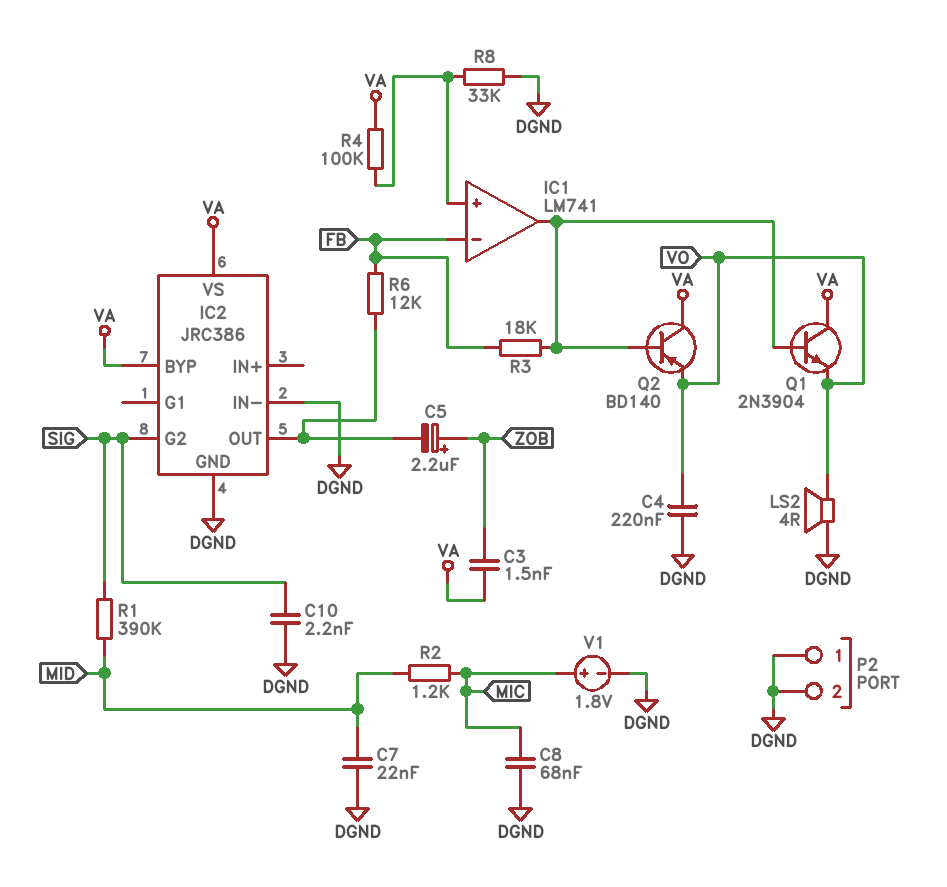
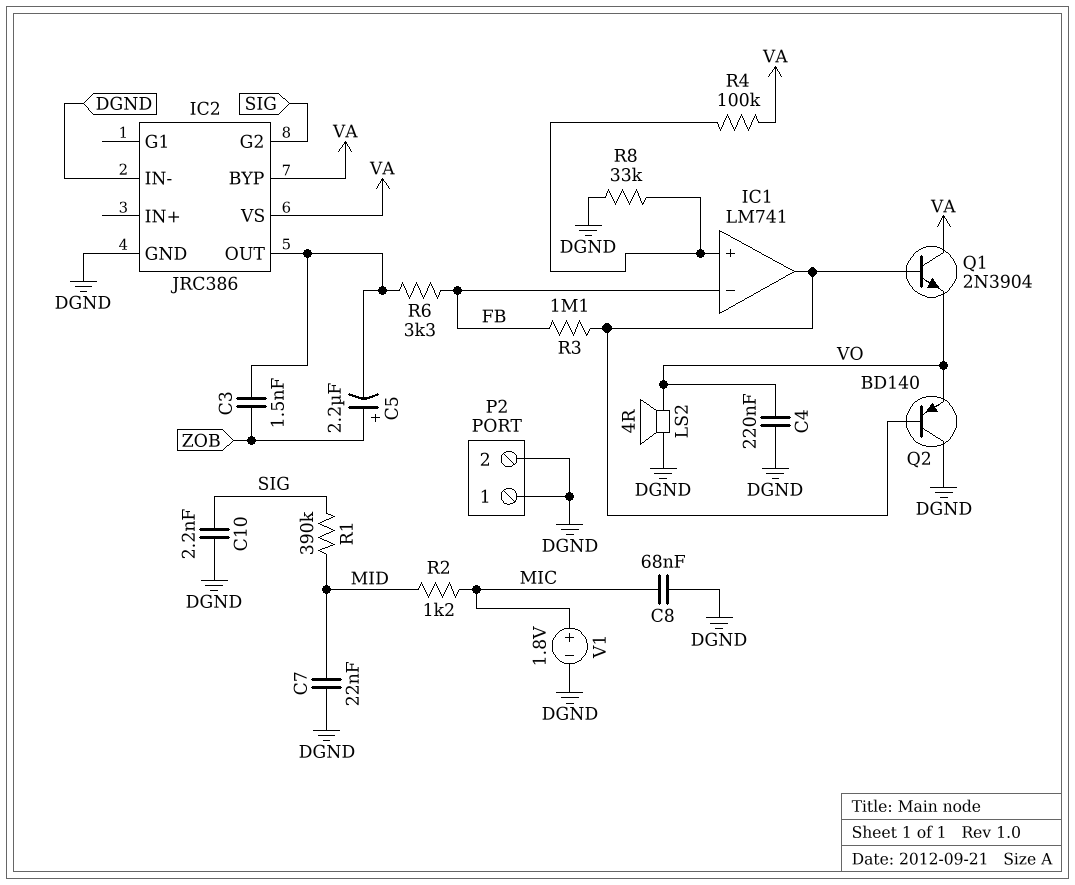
C3: 1.5nF (VA, ZOB) -> 1.5nF (IC2/OUT, ZOB)
Q2: PNP BD140 (B IC1/out, C VA, E VO) -> PNP BD140 (B IC1/out, C DGND, E VO)
R3: 18k (FB, IC1/out) -> 1.1M (FB, IC1/out)
R6: 12k (FB, IC2/OUT) -> 3.3k (FB, IC2/OUT)

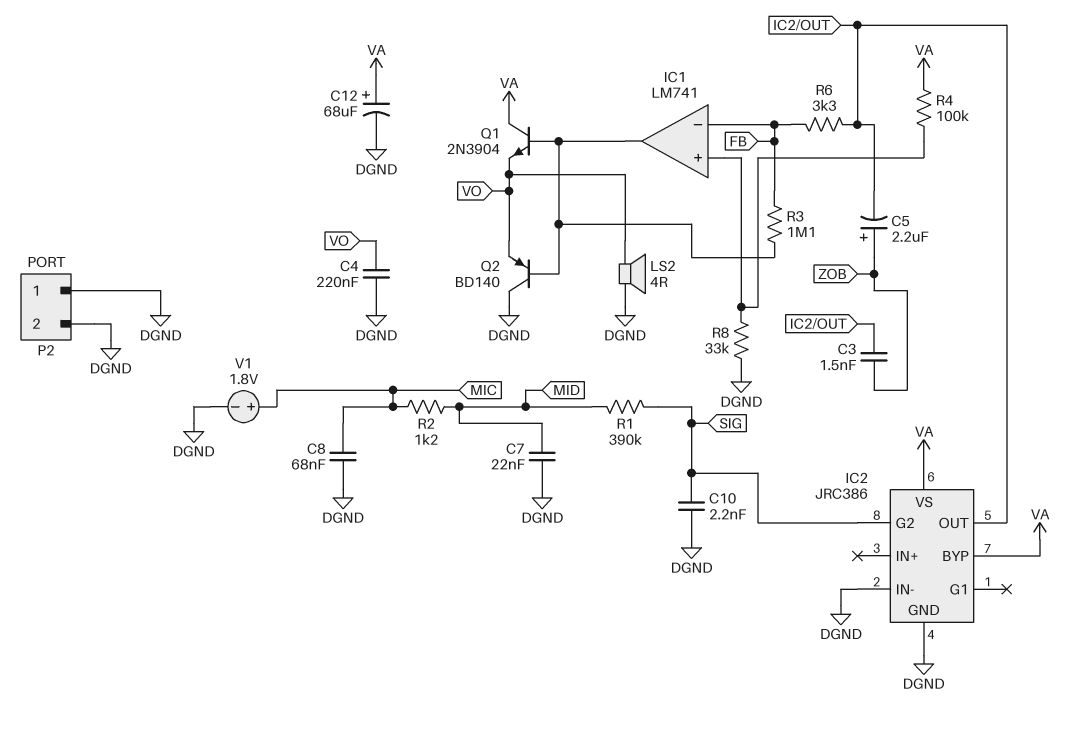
C12: none -> 68uF (plus VA, minus DGND)

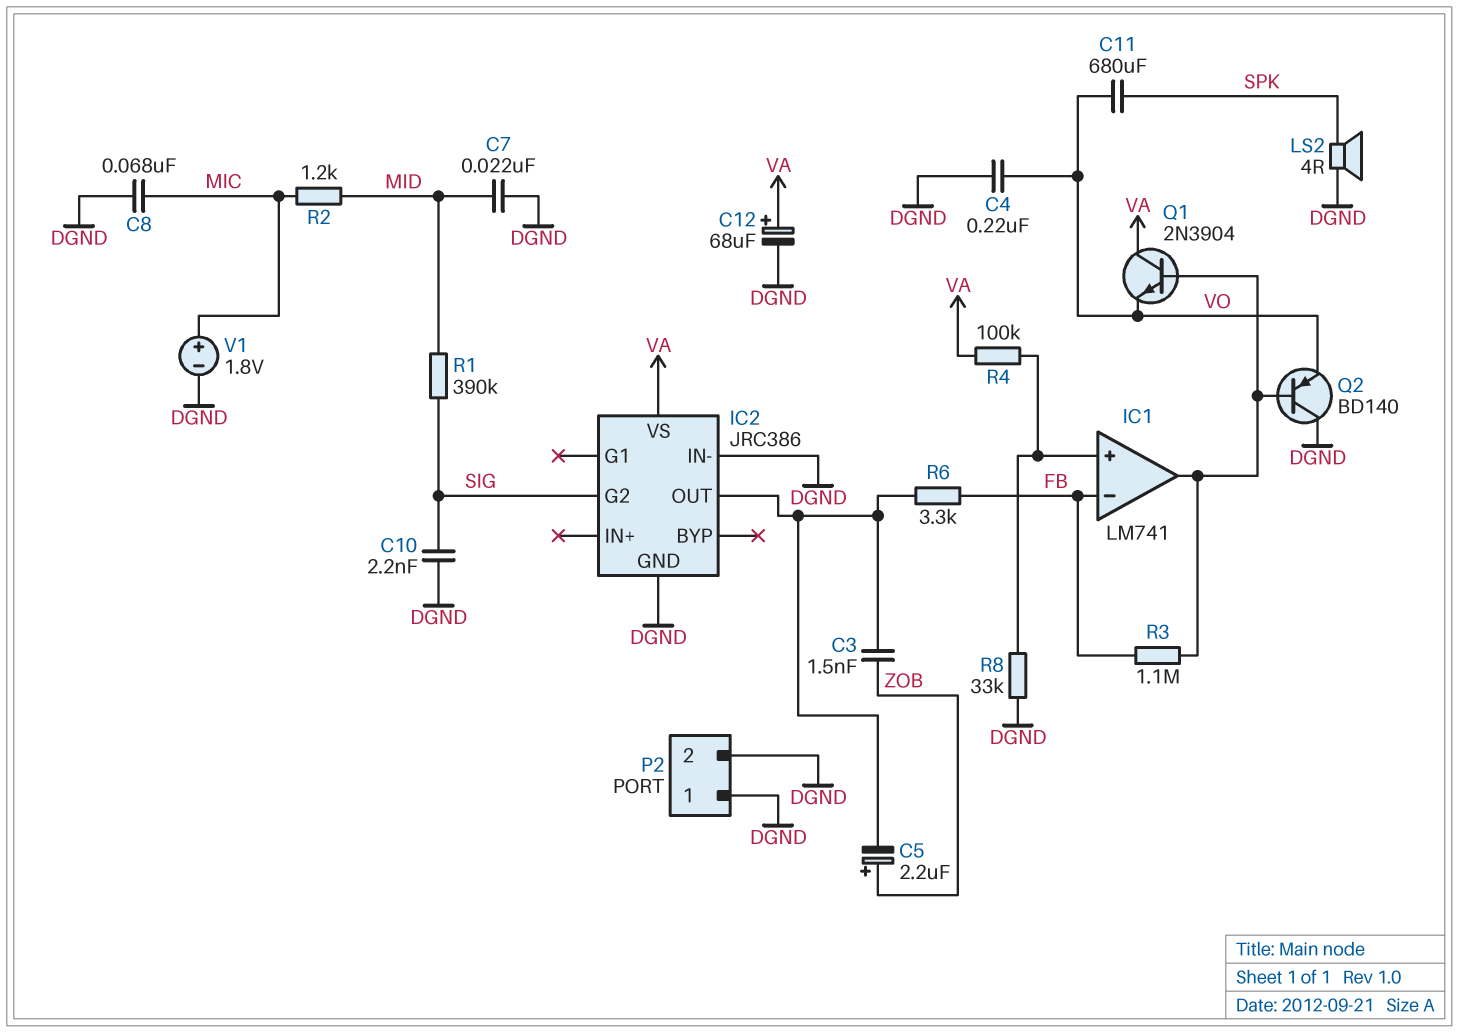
C11: none -> 680uF (SPK, VO)
IC2 pin BYP: VA -> none
LS2: speaker 4R (DGND, VO) -> speaker 4R (DGND, SPK)

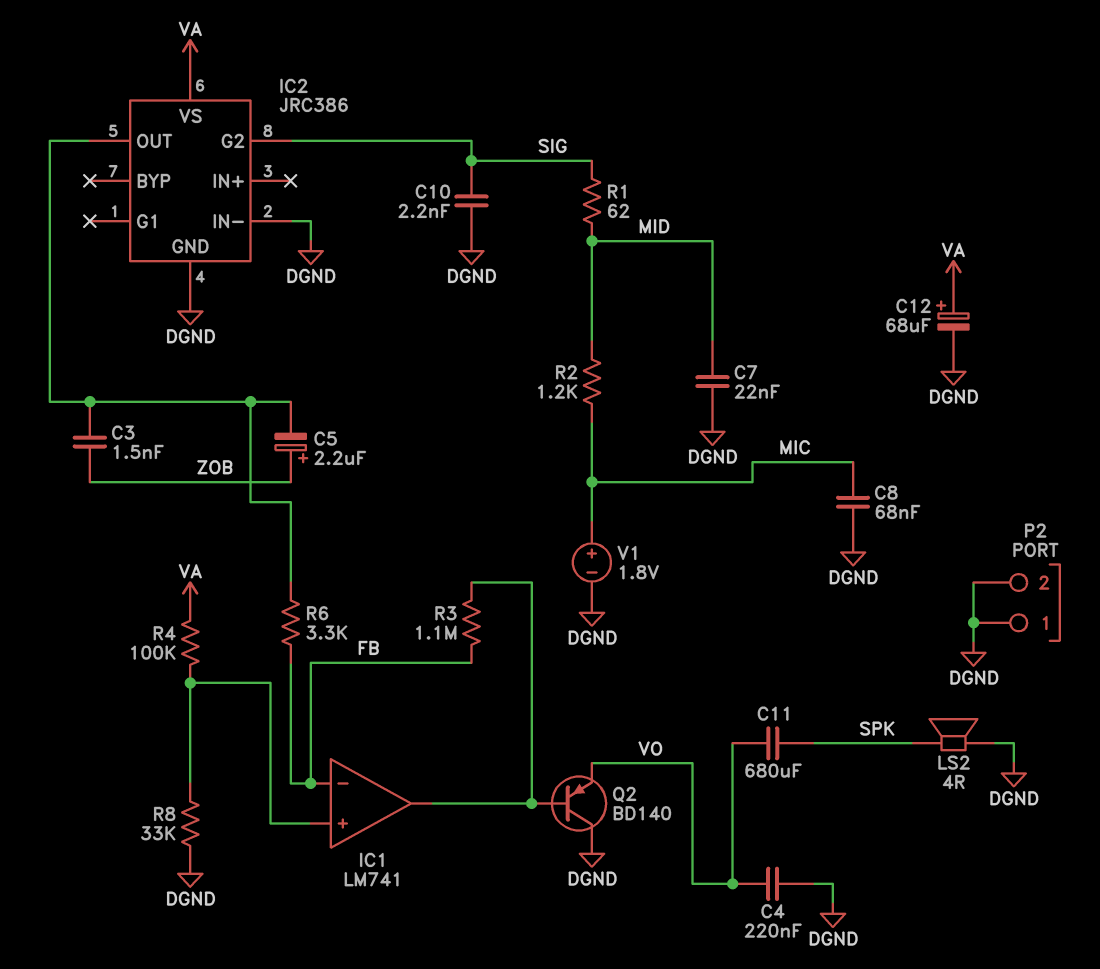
Q1: NPN 2N3904 (B IC1/out, C VA, E VO) -> none
R1: 390k (MID, SIG) -> 62 (MID, SIG)

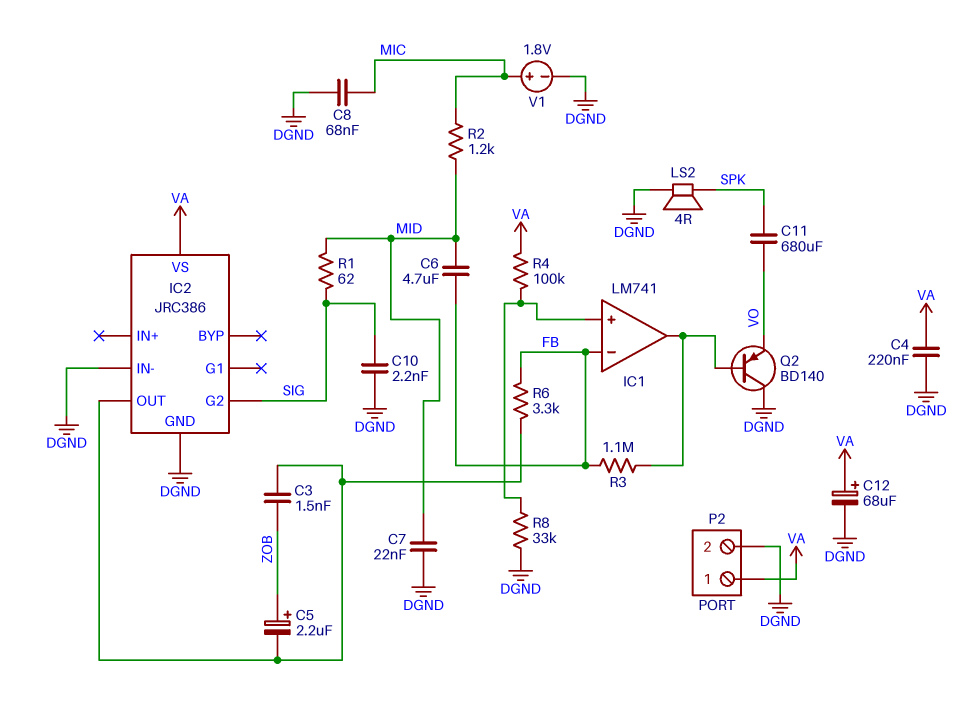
C4: 220nF (DGND, VO) -> 220nF (DGND, VA)
C6: none -> 4.7uF (FB, MID)
P2 pin 1: DGND -> VA

